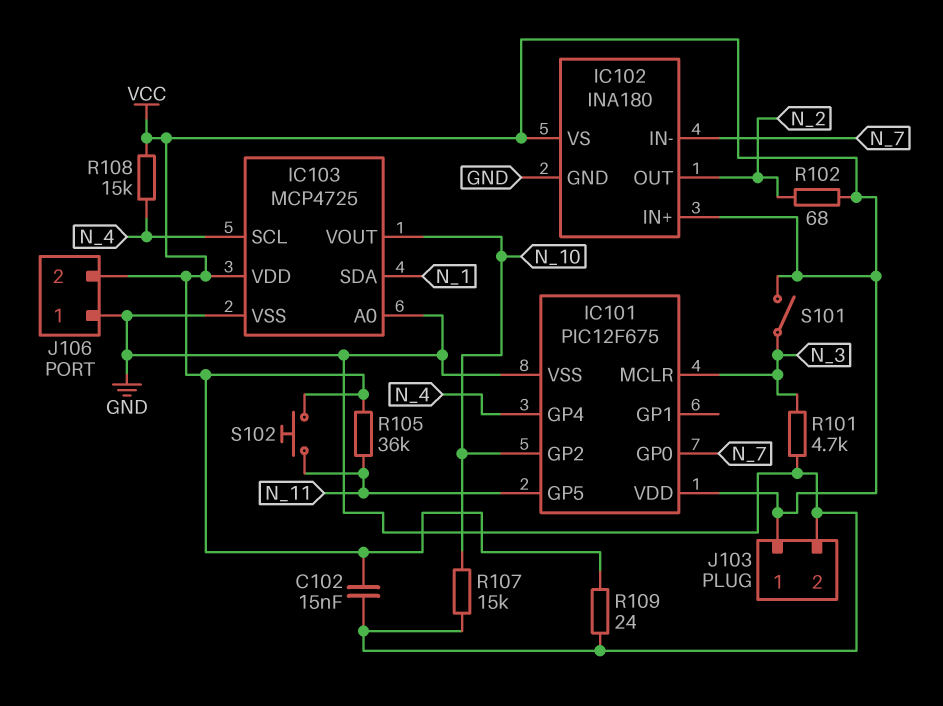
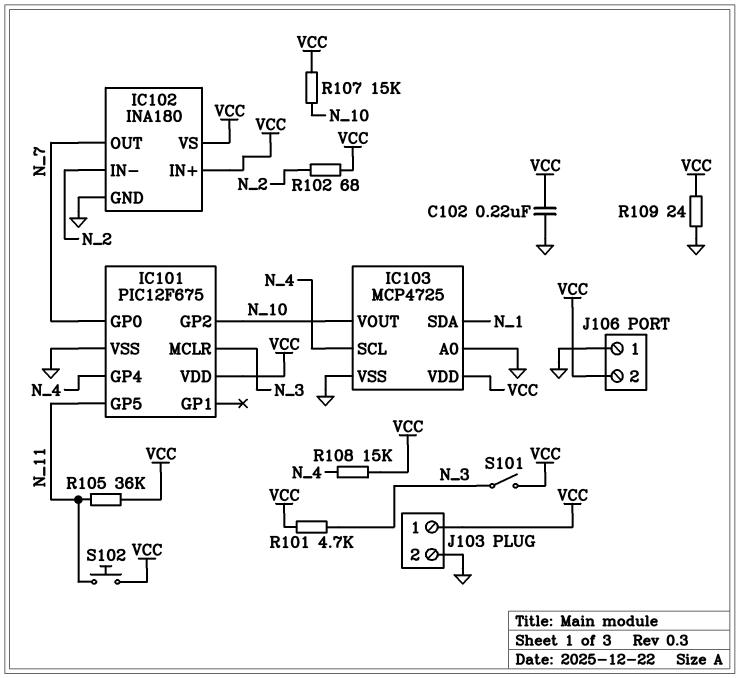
C102: 15nF (GND, VCC) -> 220nF (GND, VCC)
IC102 pin IN-: N_7 -> N_2
IC102 pin OUT: N_2 -> N_7
R101: 4.7k (GND, N_3) -> 4.7k (N_3, VCC)
R107: 15k (GND, N_10) -> 15k (N_10, VCC)

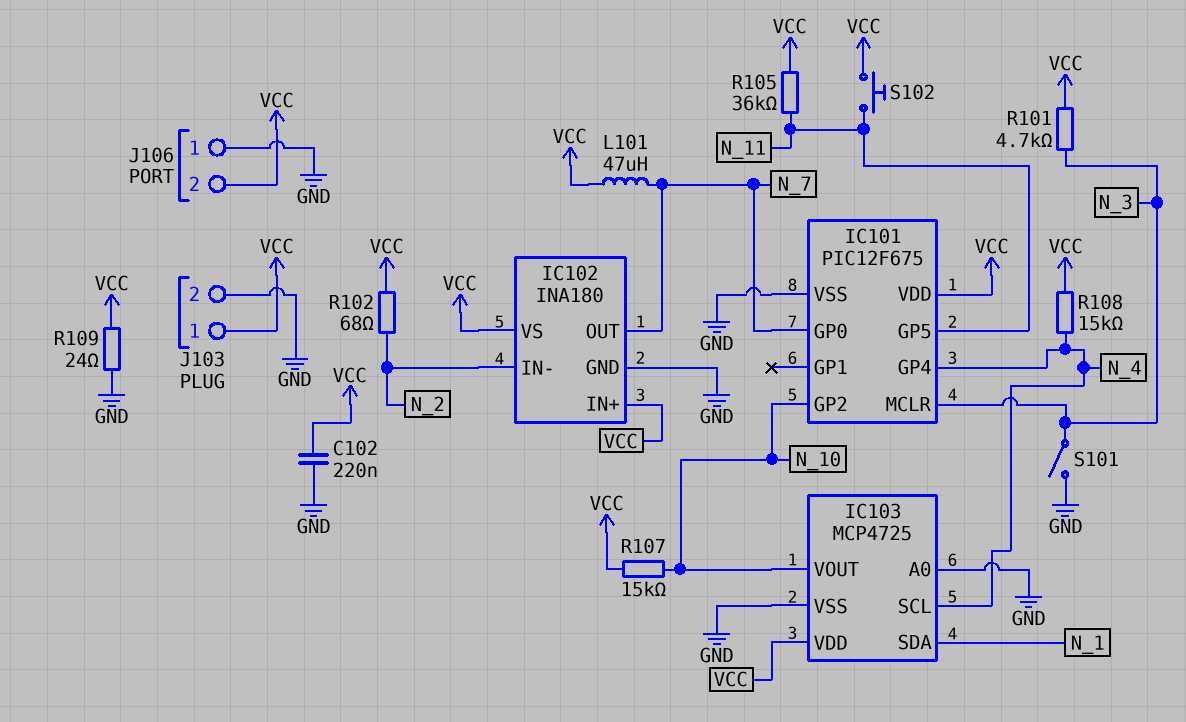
L101: none -> 47uH (N_7, VCC)
S101: switch (N_3, VCC) -> switch (GND, N_3)

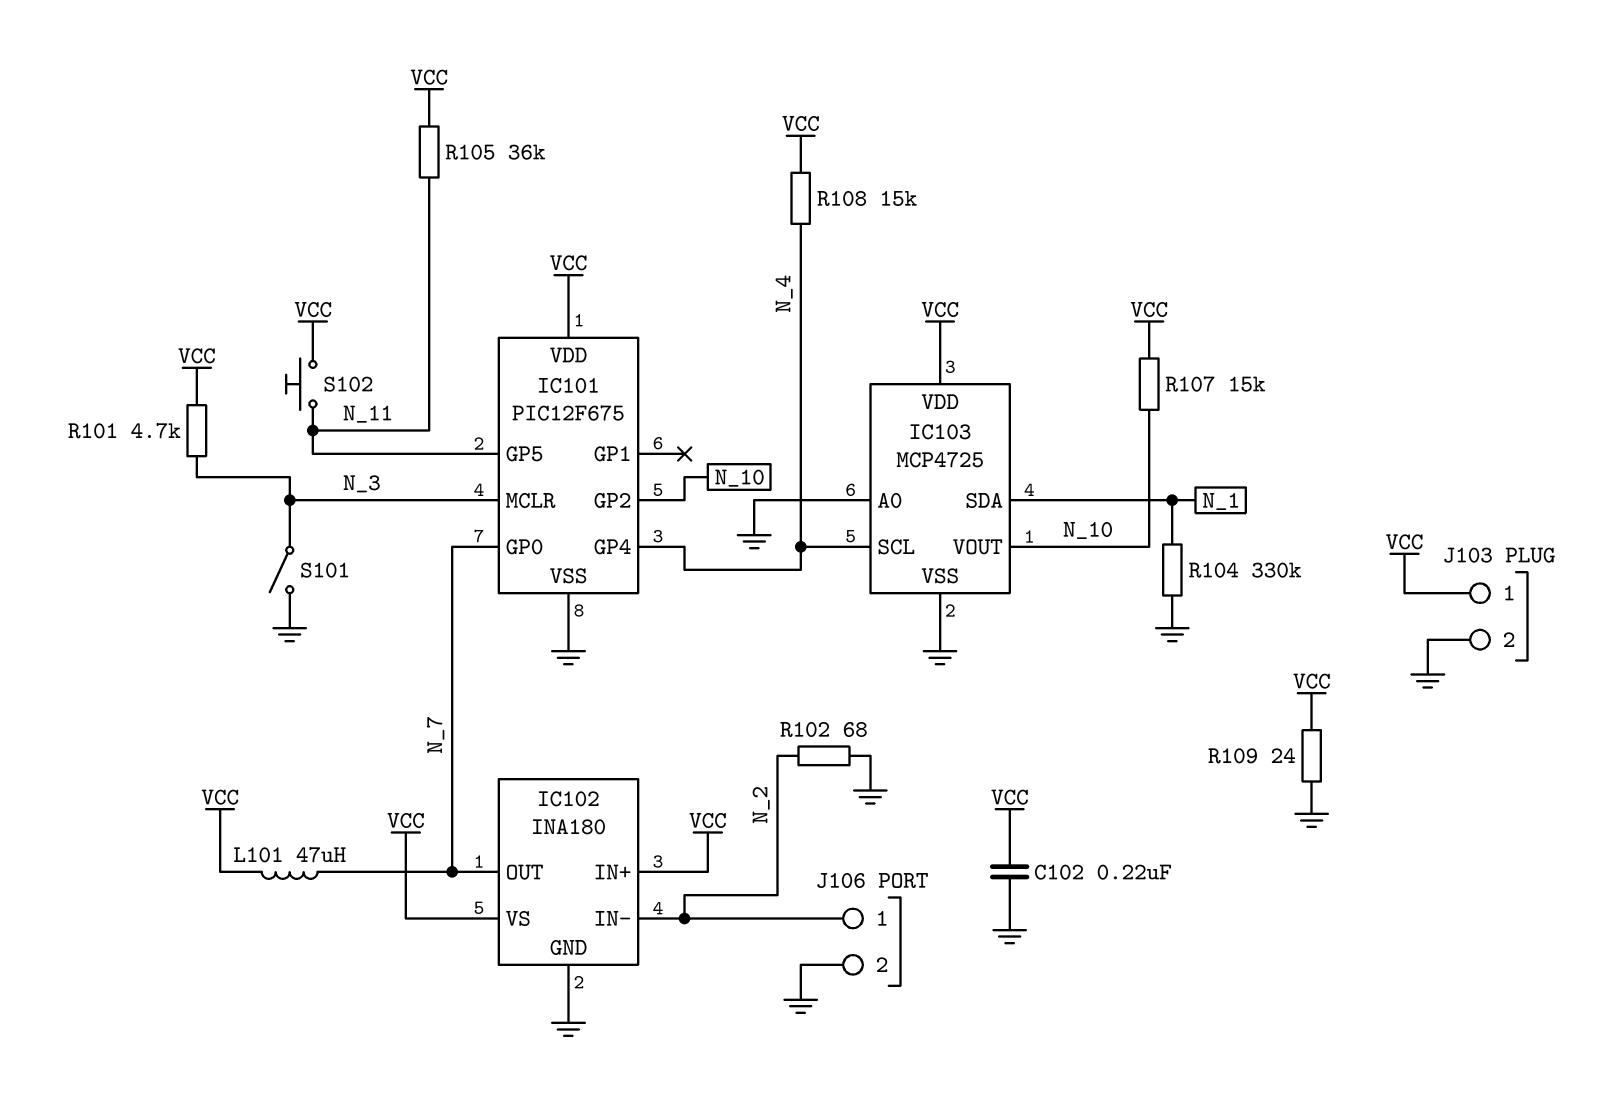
J106 pin 1: GND -> N_2
J106 pin 2: VCC -> GND
R102: 68 (N_2, VCC) -> 68 (GND, N_2)
R104: none -> 330k (GND, N_1)

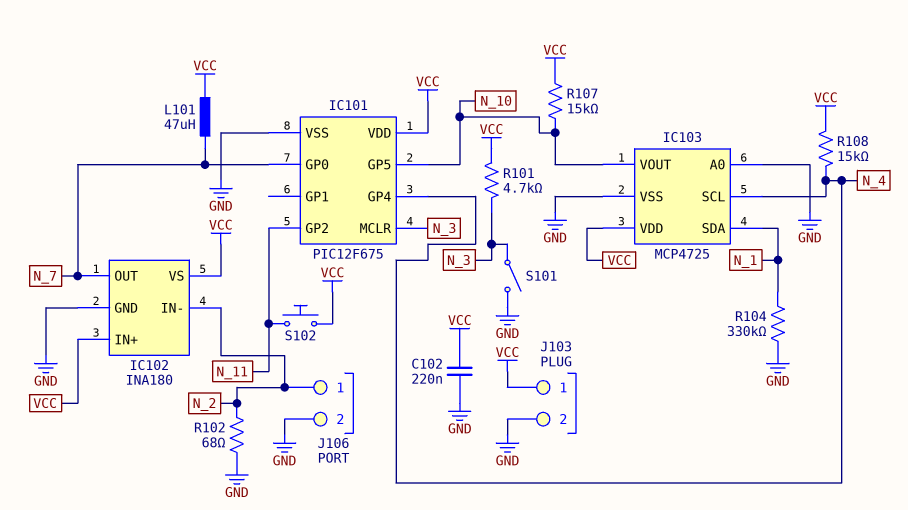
IC101 pin GP2: N_10 -> N_11
IC101 pin GP5: N_11 -> N_10
R105: 36k (N_11, VCC) -> none
R109: 24 (GND, VCC) -> none

